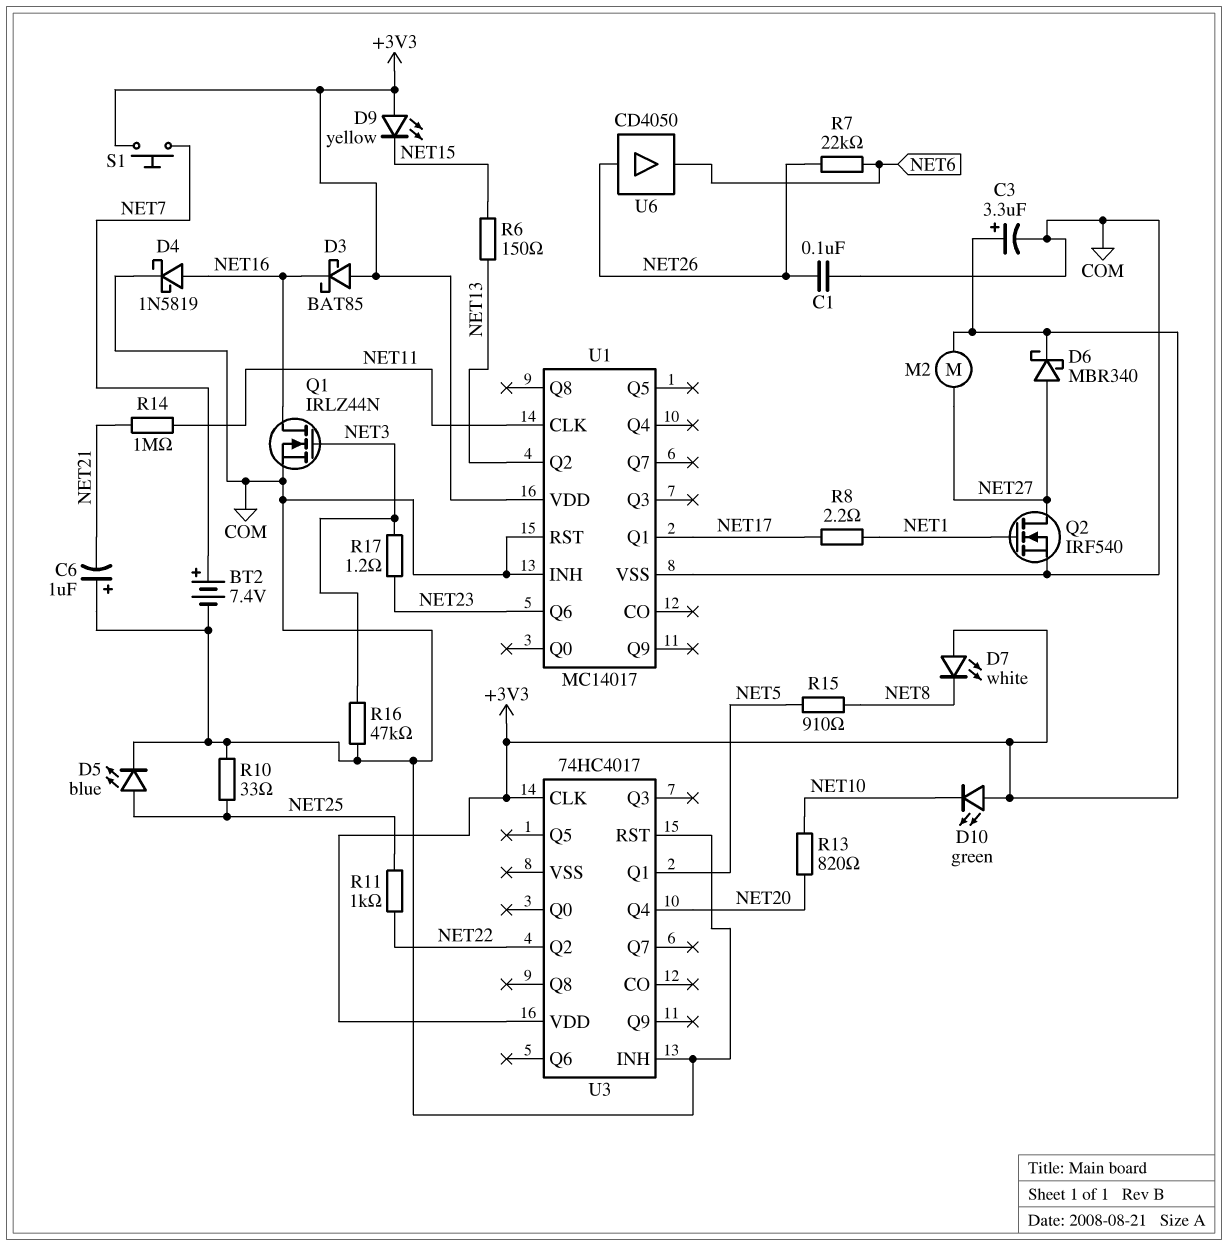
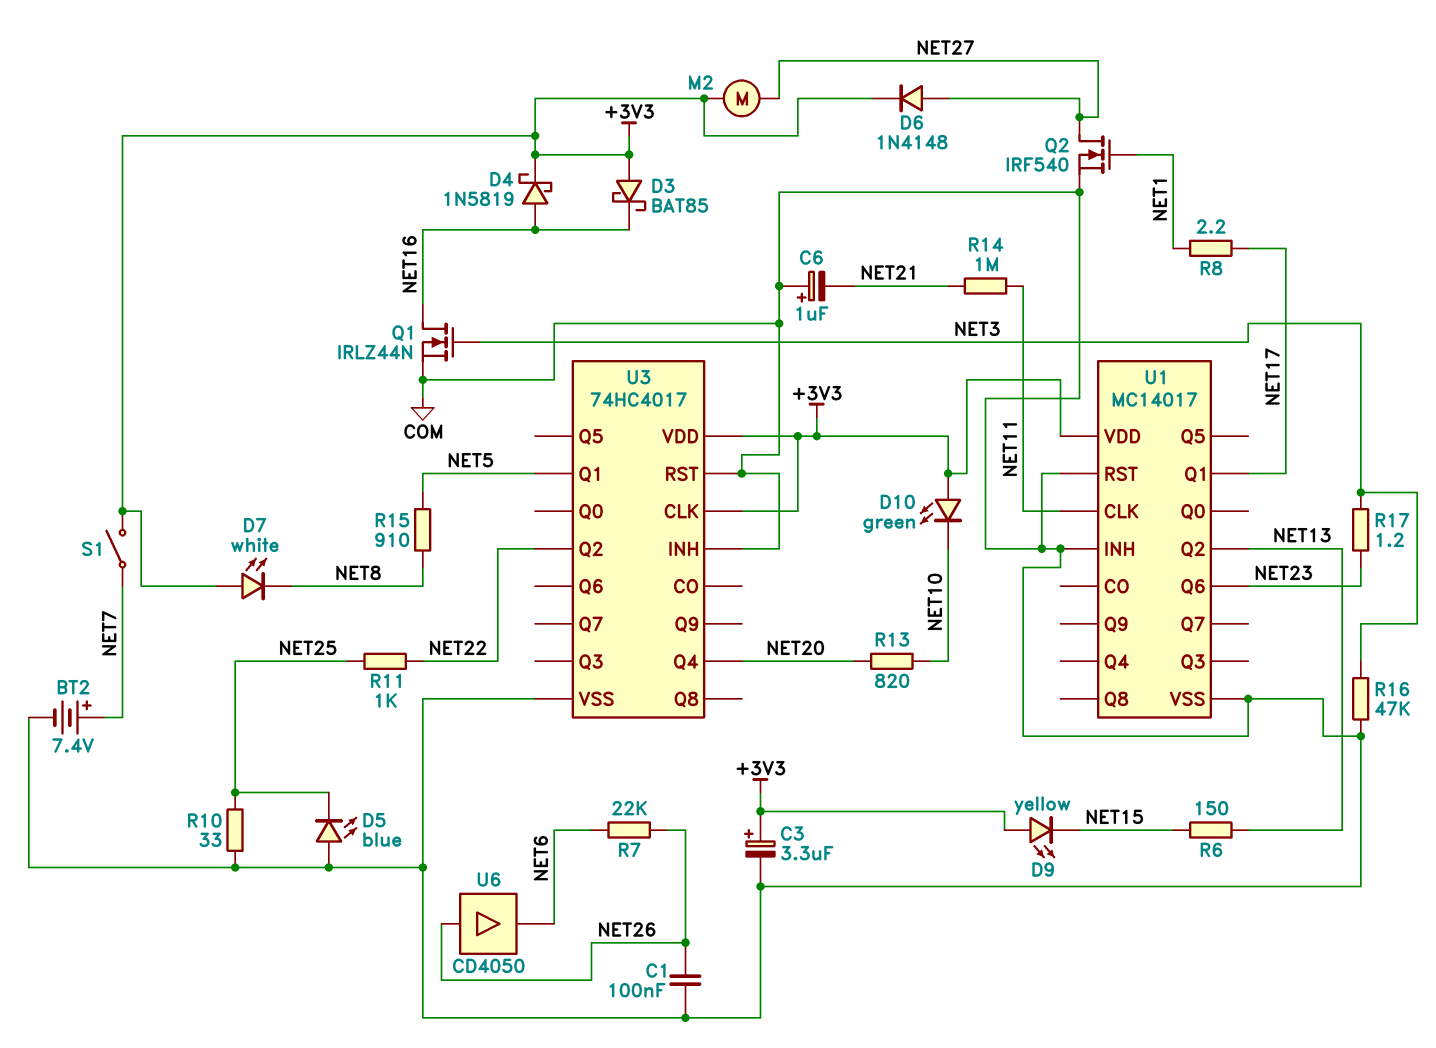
D4: schottky 1N5819 (A NET16, K COM) -> schottky 1N5819 (A NET16, K +3V3)
D5: LED blue (A NET25, K COM) -> LED blue (A COM, K NET25)
D6: schottky MBR340 (A NET27, K +3V3) -> diode 1N4148 (A NET27, K +3V3)
S1: button (+3V3, NET7) -> switch (+3V3, NET7)
U3 pin VSS: none -> COM

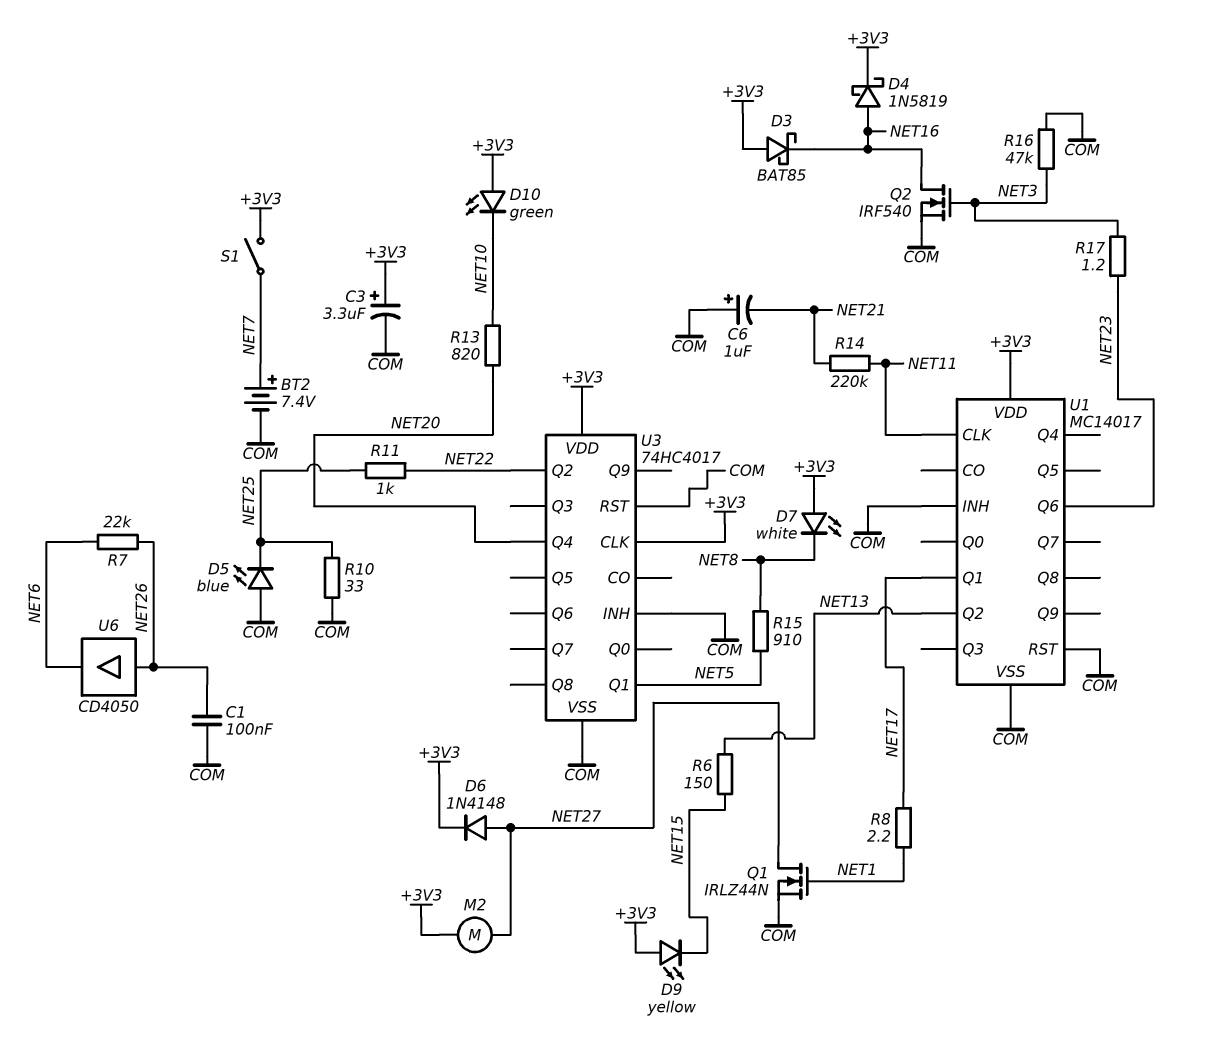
Q1: NMOS IRLZ44N (G NET3, D NET16, S COM) -> NMOS IRLZ44N (G NET1, D NET27, S COM)
Q2: NMOS IRF540 (G NET1, D NET27, S COM) -> NMOS IRF540 (G NET3, D NET16, S COM)
R14: 1M (NET11, NET21) -> 220k (NET11, NET21)

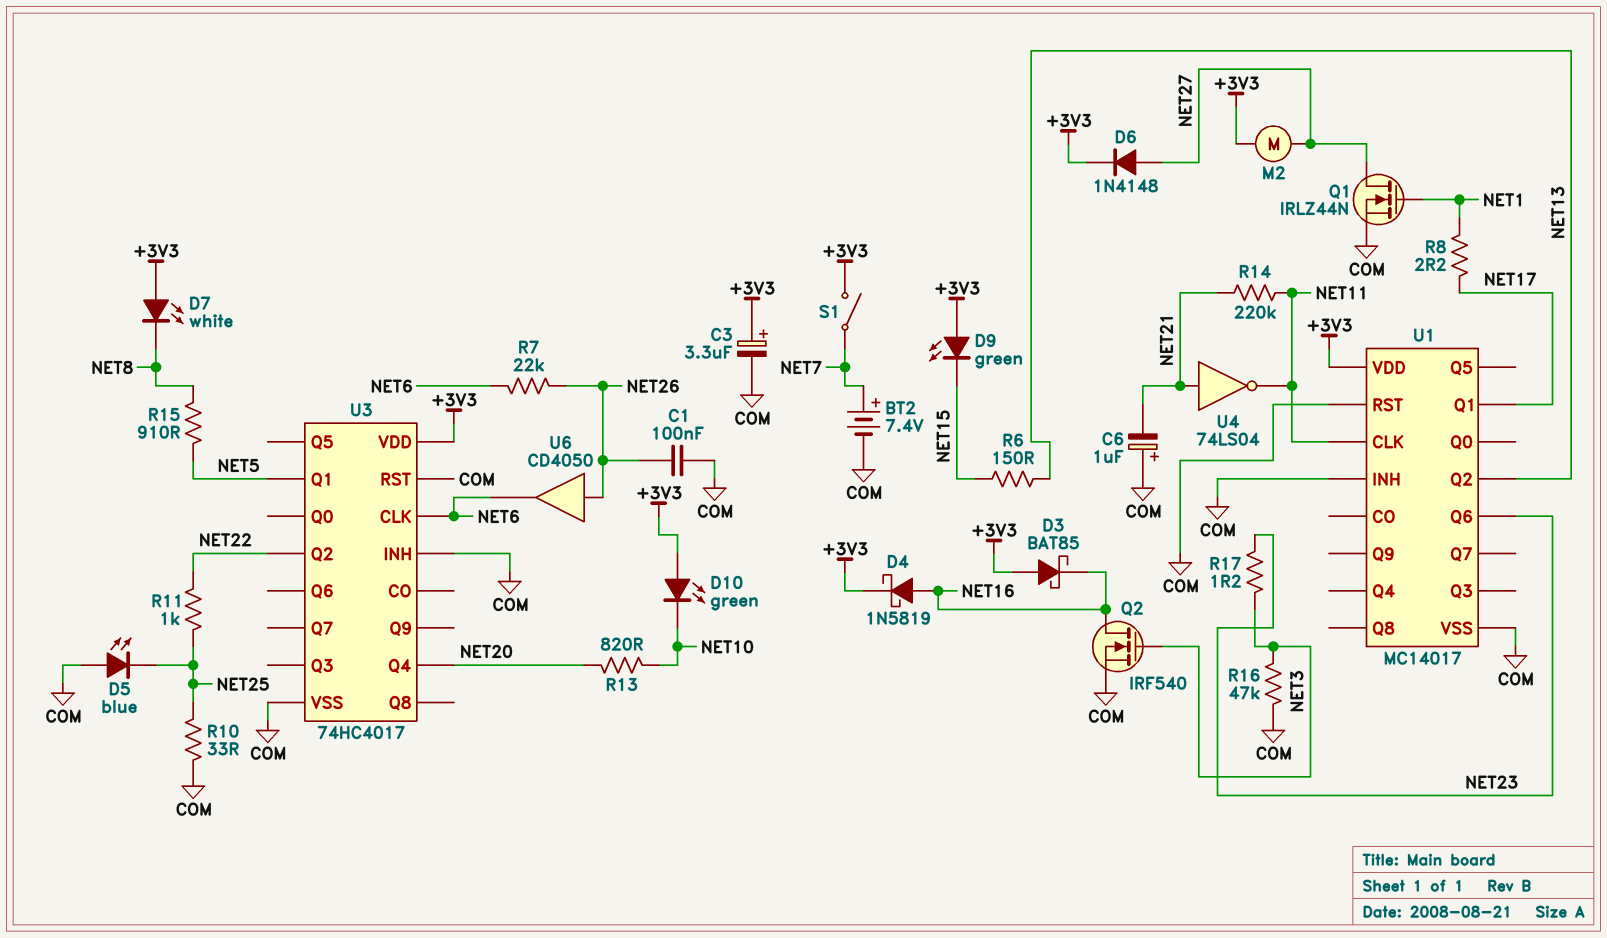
D9: LED yellow (A +3V3, K NET15) -> LED green (A +3V3, K NET15)
U3 pin CLK: +3V3 -> NET6
U4: none -> NOT 74LS04 (in NET21, out NET11)

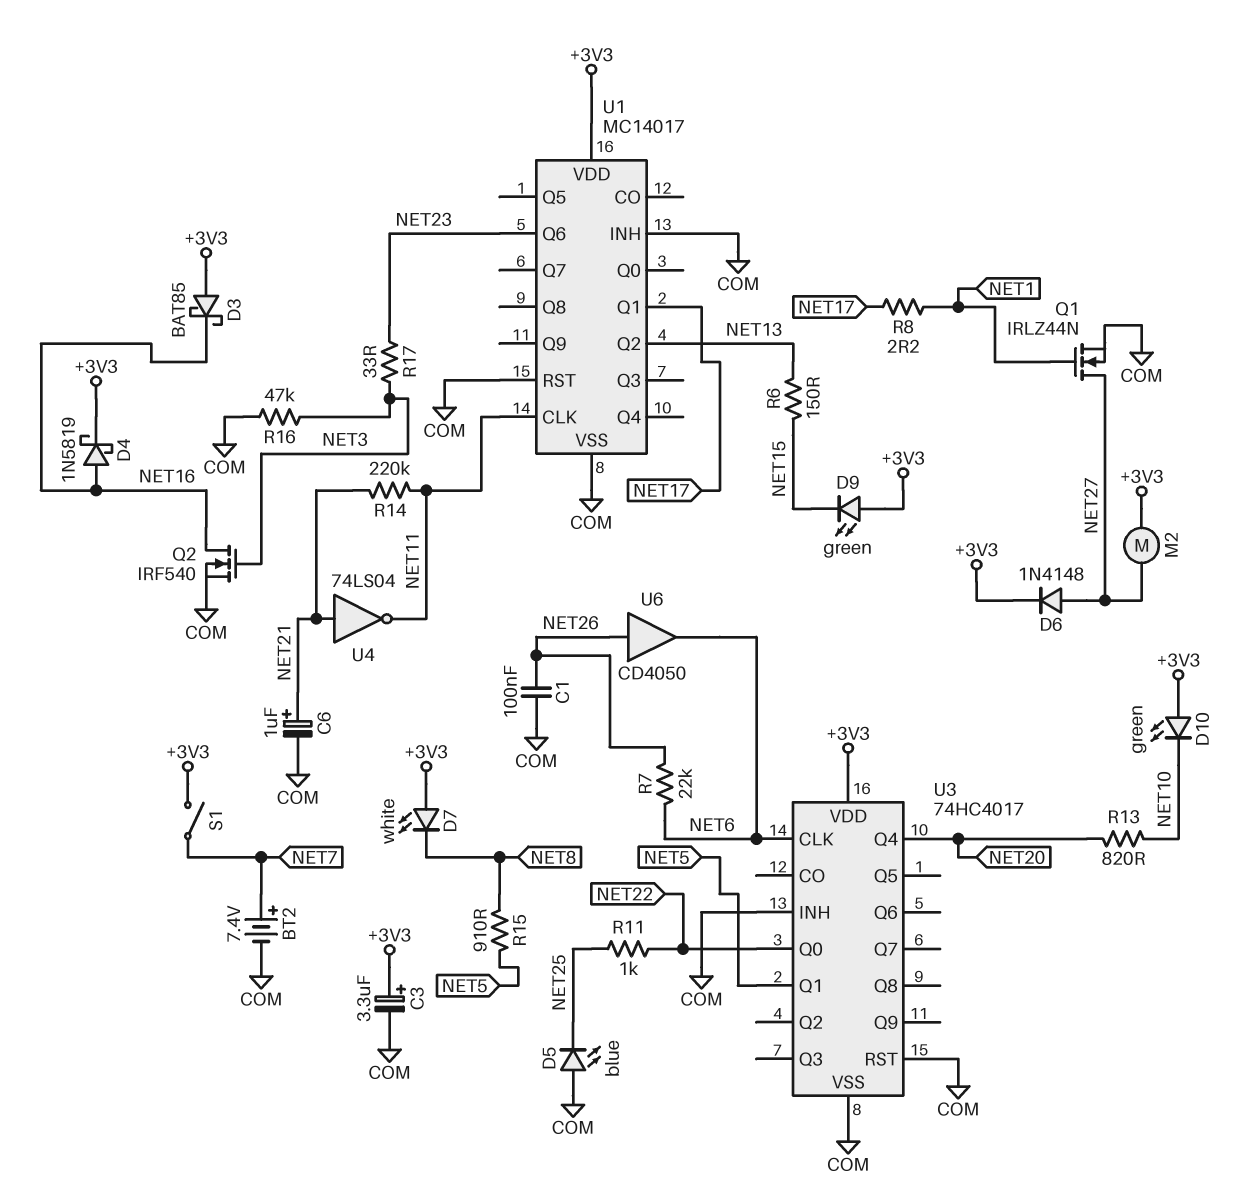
C6: 1uF (plus COM, minus NET21) -> 1uF (plus NET21, minus COM)
R10: 33 (COM, NET25) -> none
R17: 1.2 (NET3, NET23) -> 33 (NET3, NET23)
U3 pin Q0: none -> NET22
U3 pin Q2: NET22 -> none

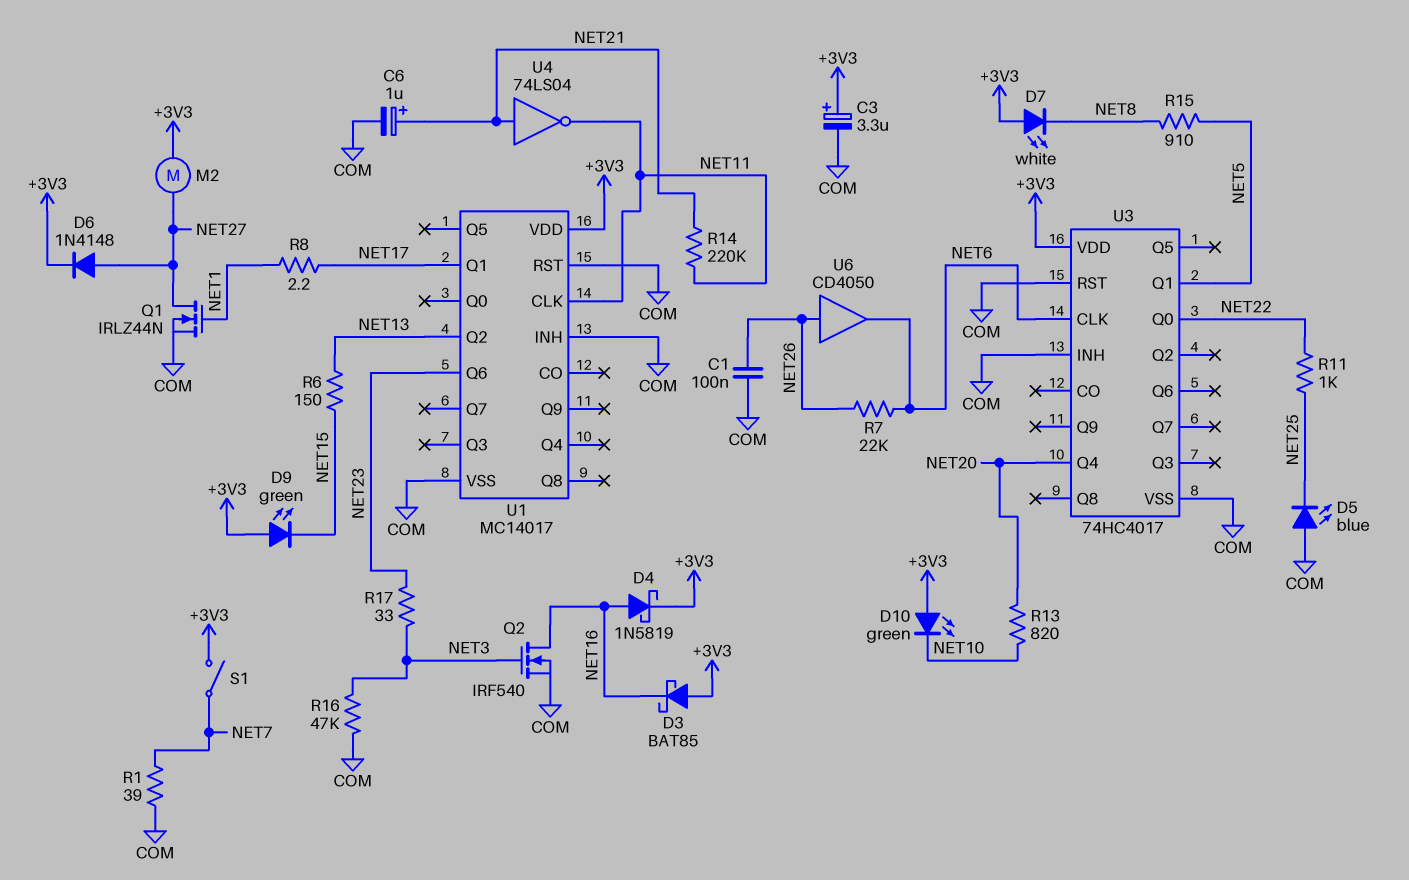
BT2: 7.4V (plus NET7, minus COM) -> none
R1: none -> 39 (COM, NET7)

